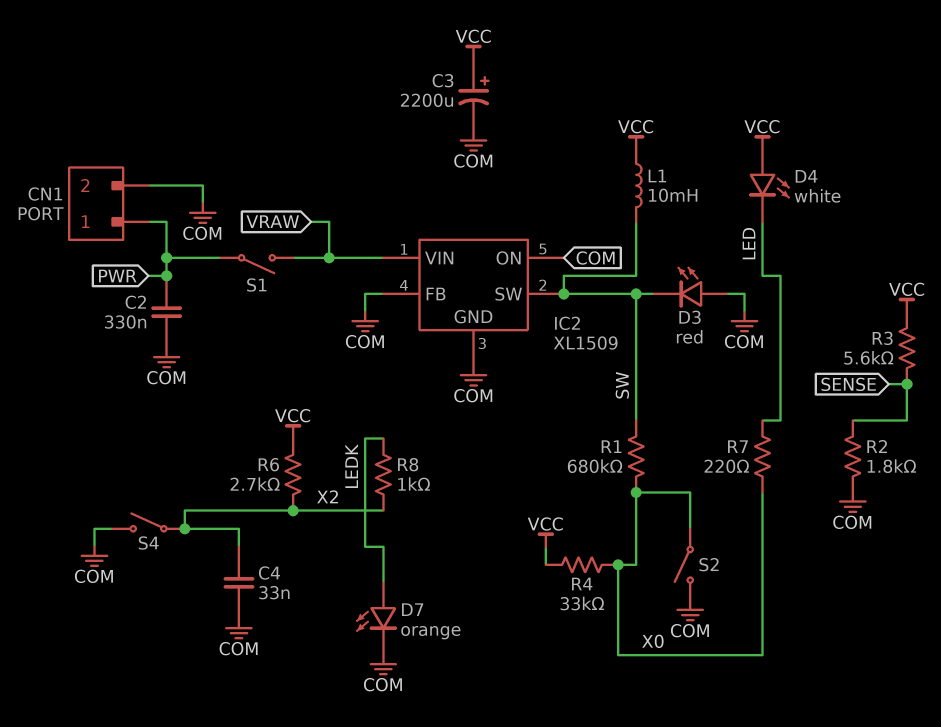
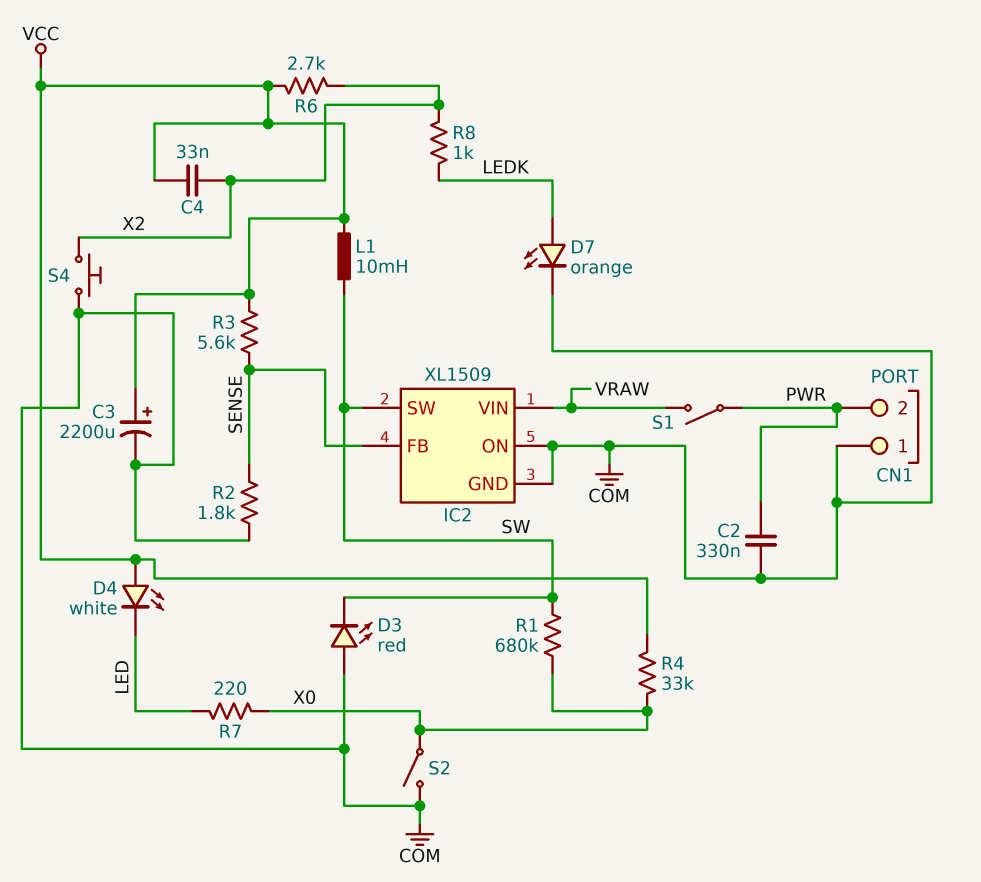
C4: 33nF (COM, X2) -> 33nF (VCC, X2)
CN1 pin 1: PWR -> COM
CN1 pin 2: COM -> PWR
IC2 pin FB: COM -> SENSE
S4: switch (COM, X2) -> button (COM, X2)

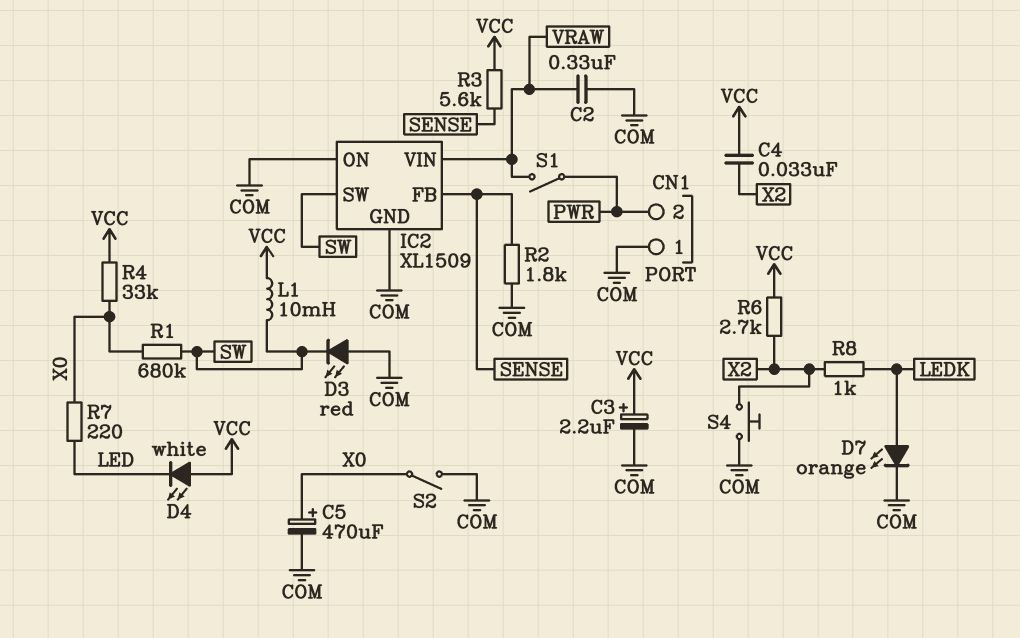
C2: 330nF (COM, PWR) -> 330nF (COM, VRAW)
C3: 2200uF (plus VCC, minus COM) -> 2.2uF (plus VCC, minus COM)
C5: none -> 470uF (plus X0, minus COM)

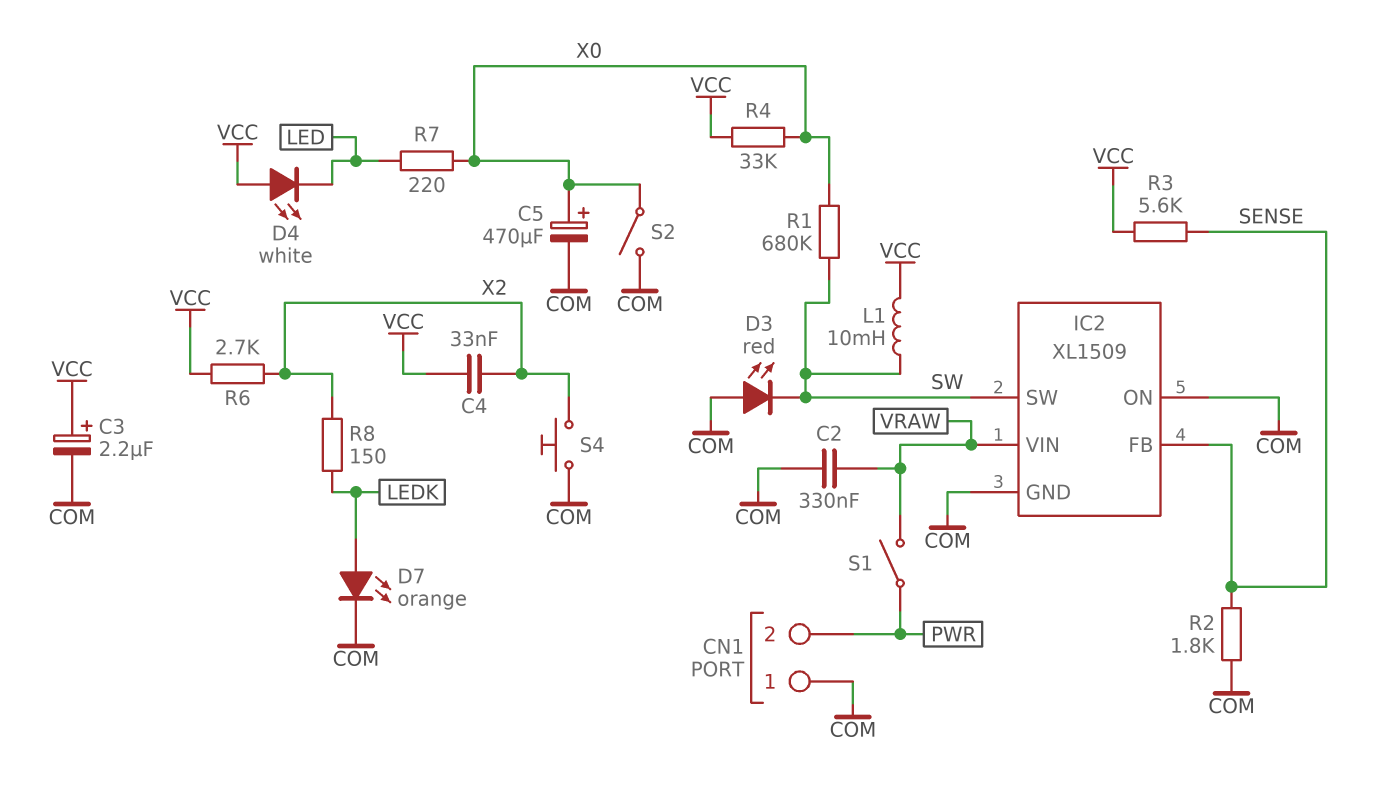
R8: 1k (LEDK, X2) -> 150 (LEDK, X2)

